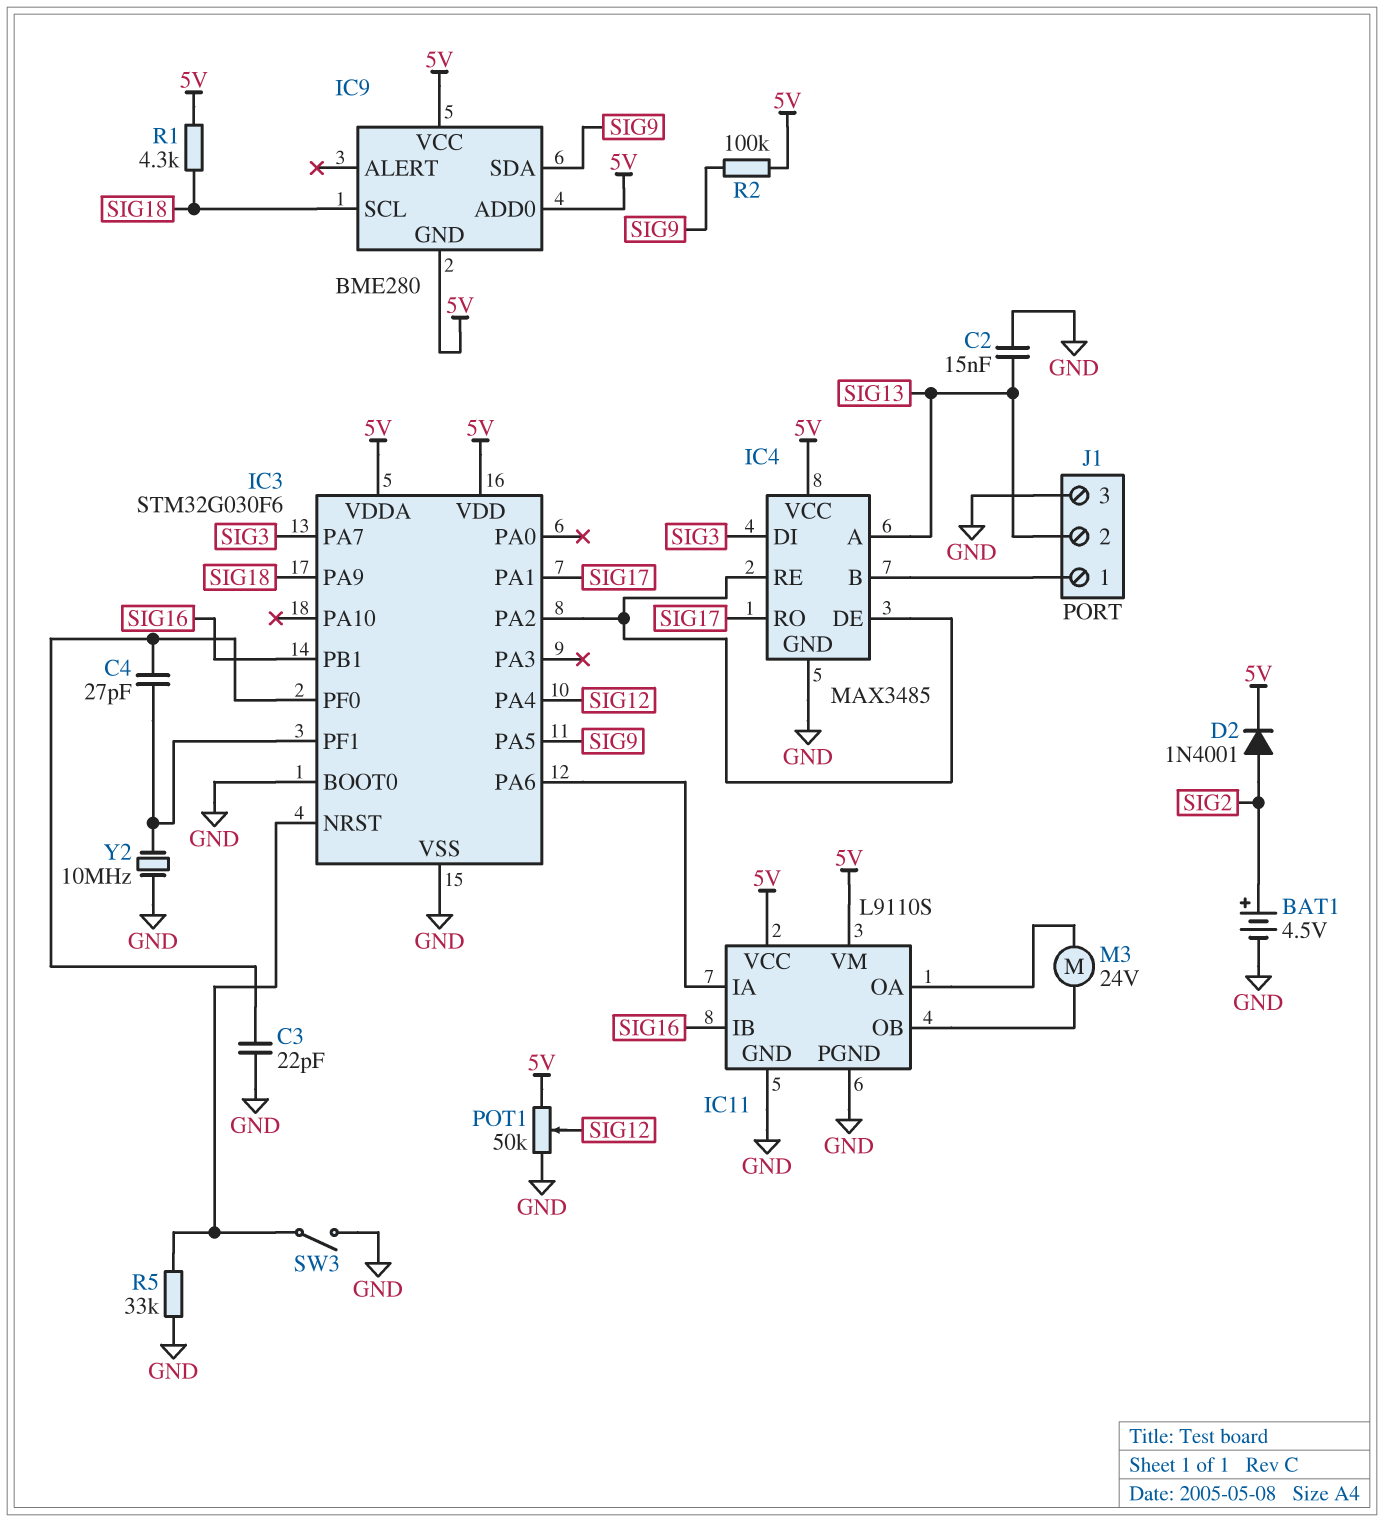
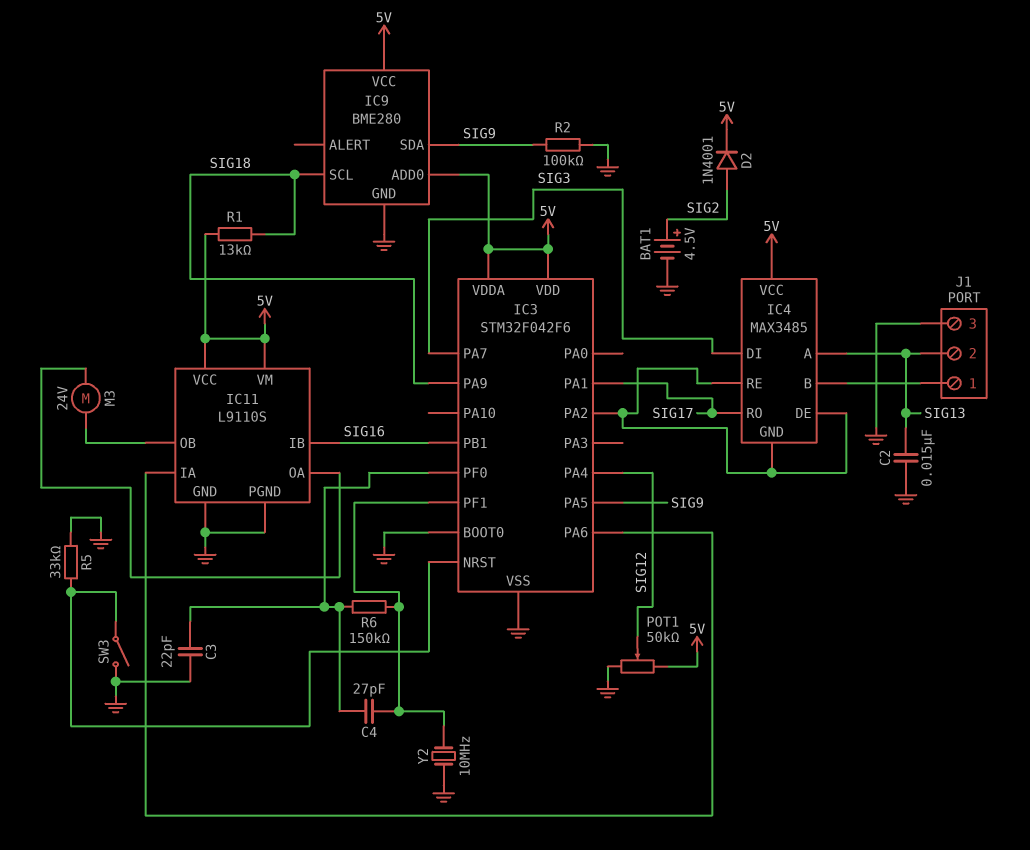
IC3: STM32G030F6 -> STM32F042F6
IC4 pin GND: GND -> IC3/PA2
IC9 pin GND: 5V -> GND
R1: 4.3k (5V, SIG18) -> 13k (5V, SIG18)
R2: 100k (5V, SIG9) -> 100k (GND, SIG9)
R6: none -> 150k (IC3/PF0, IC3/PF1)

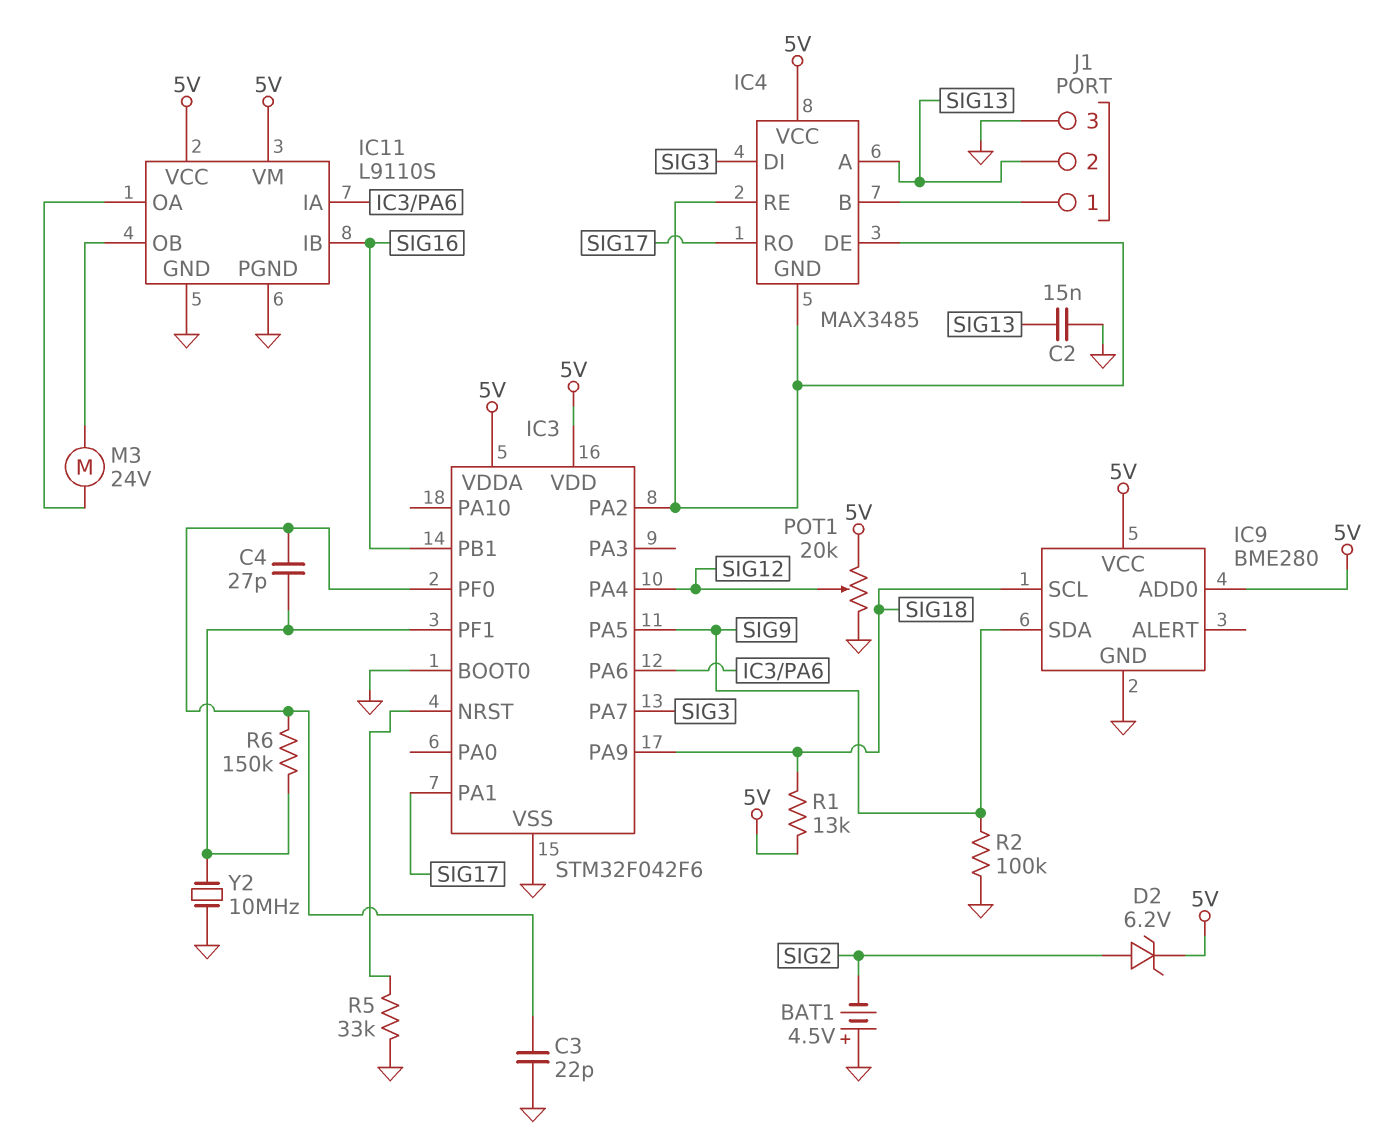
BAT1: 4.5V (plus SIG2, minus GND) -> 4.5V (plus GND, minus SIG2)
D2: diode 1N4001 (A SIG2, K 5V) -> zener 6.2V (A SIG2, K 5V)
POT1: 50k (5V, GND, wiper SIG12) -> 20k (5V, GND, wiper SIG12)
SW3: switch (GND, IC3/NRST) -> none

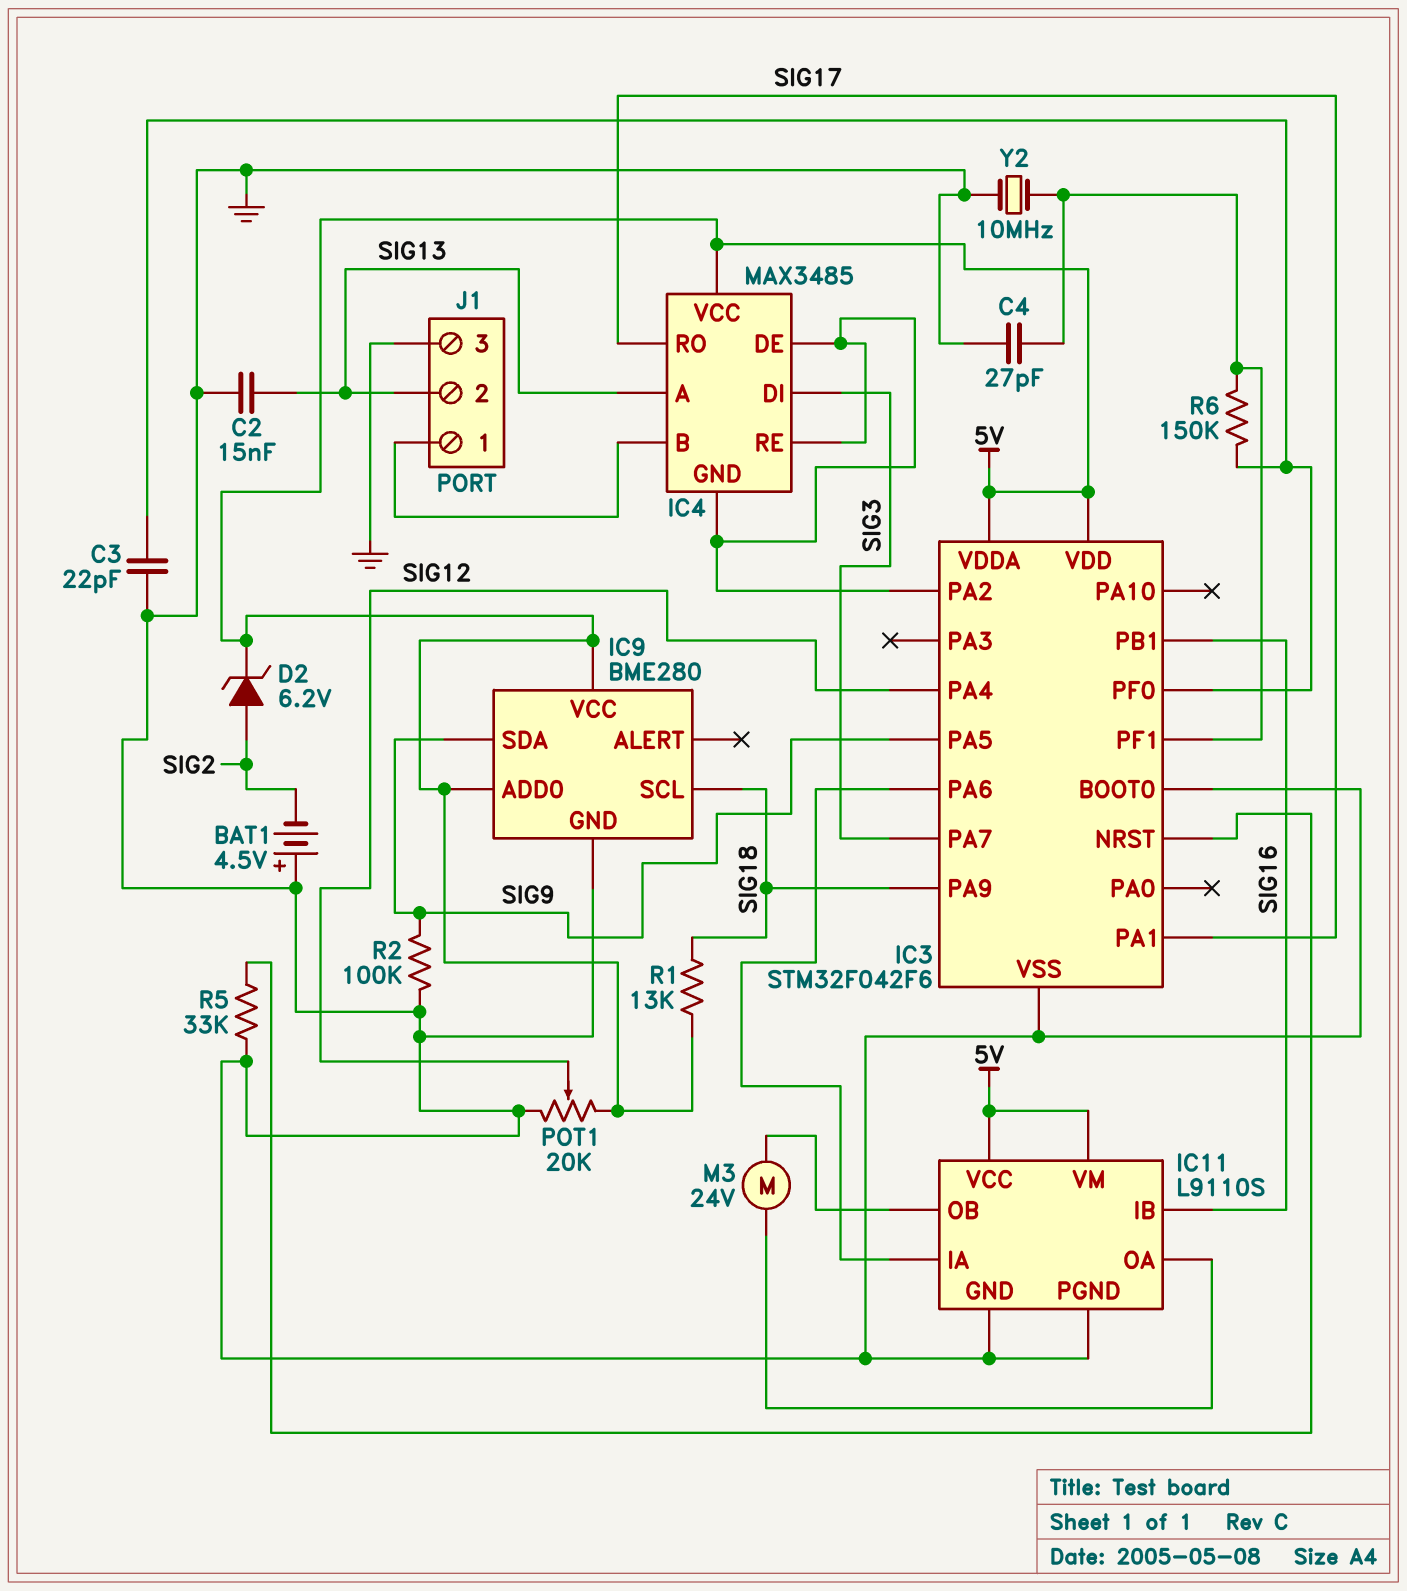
C4: 27pF (IC3/PF0, IC3/PF1) -> 27pF (GND, IC3/PF1)

